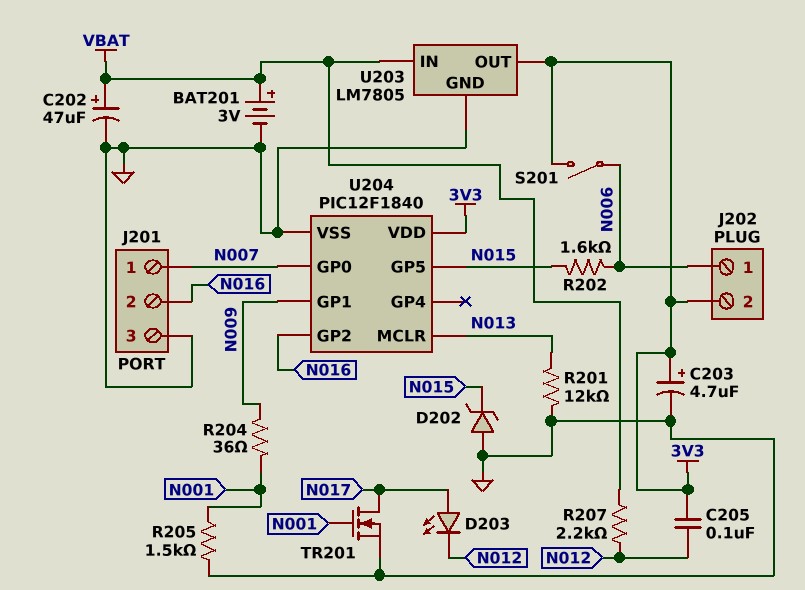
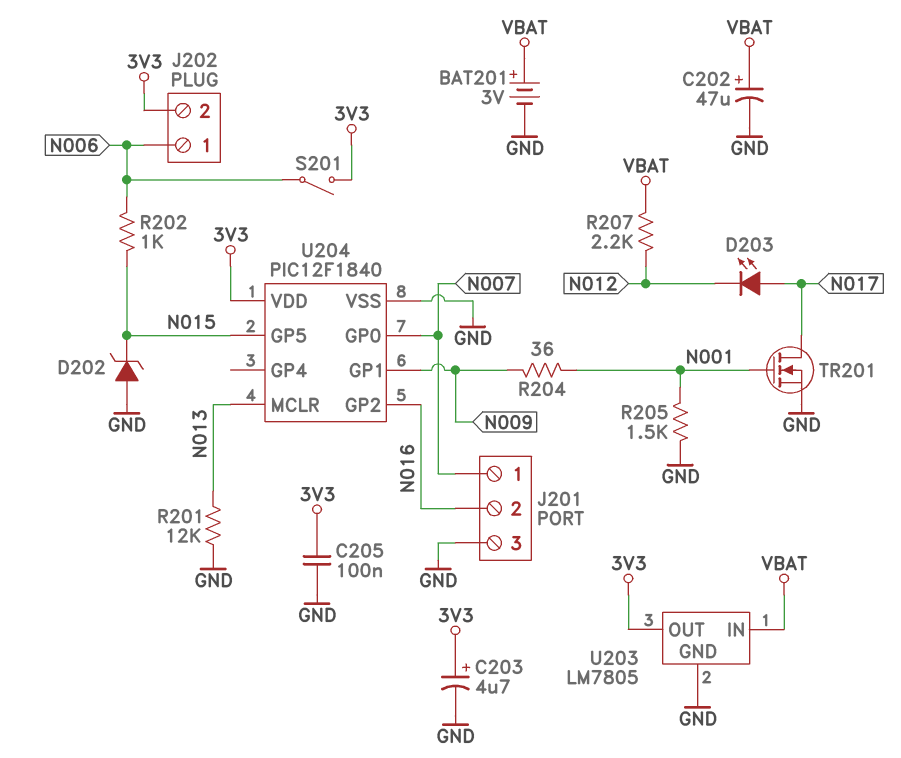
C205: 100nF (3V3, N012) -> 100nF (3V3, GND)
R202: 1.6k (N006, N015) -> 1k (N006, N015)

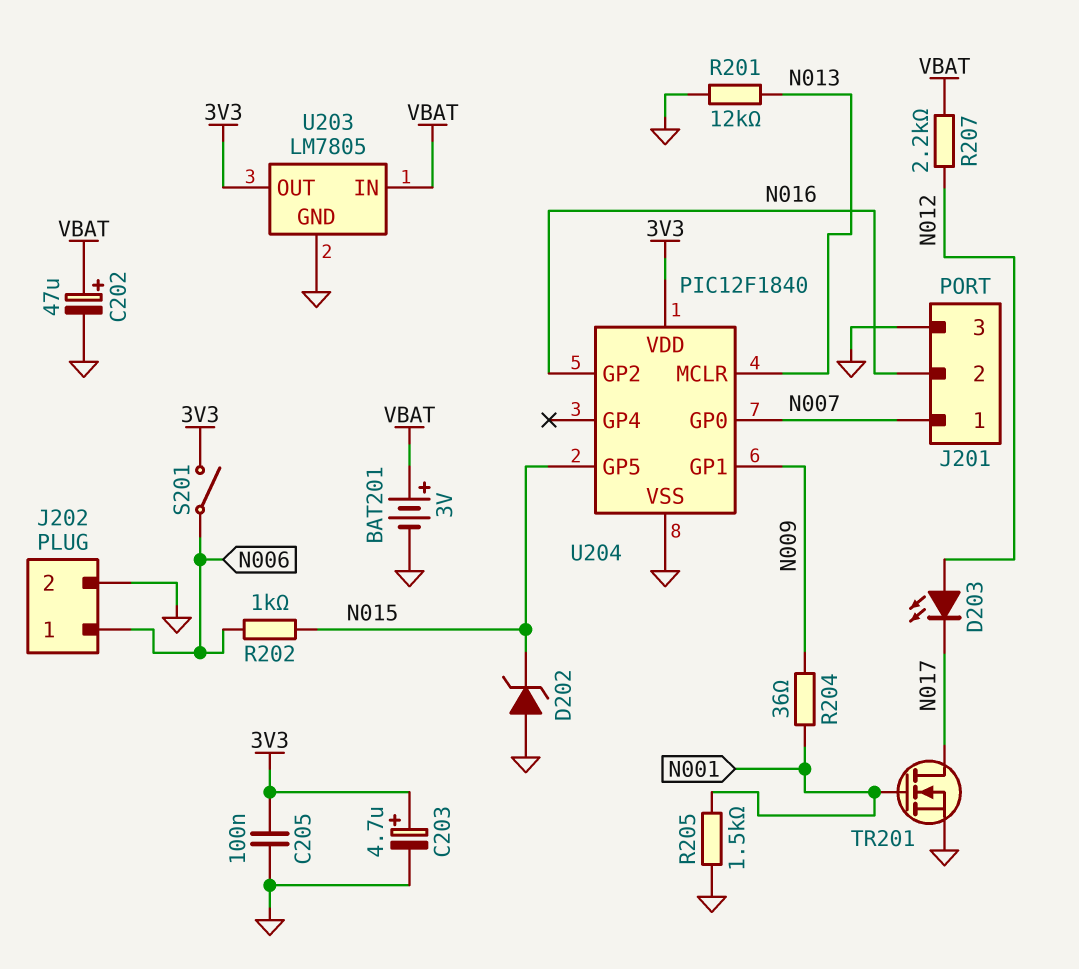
D203: LED (A N017, K N012) -> LED (A N012, K N017)
J202 pin 2: 3V3 -> GND

